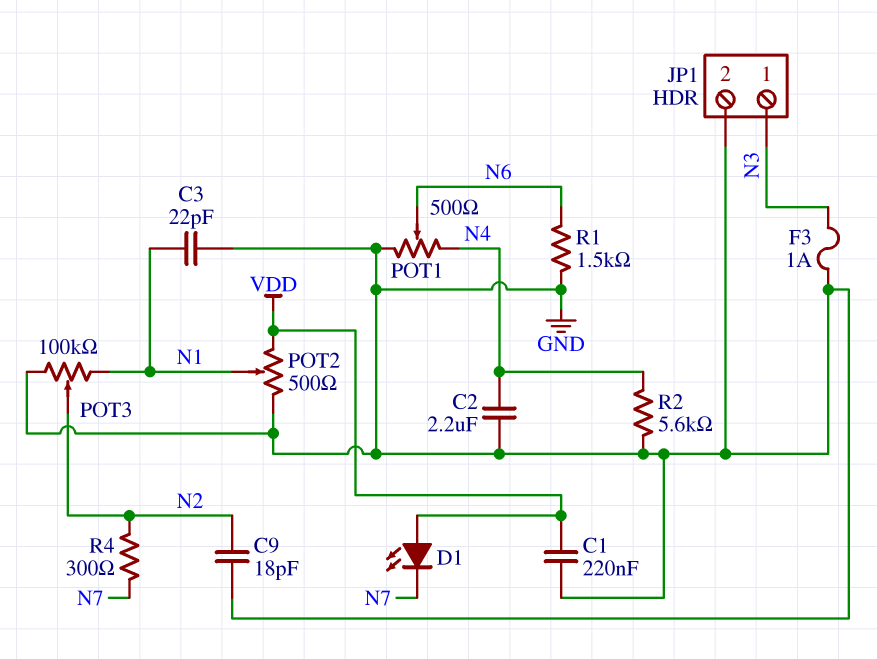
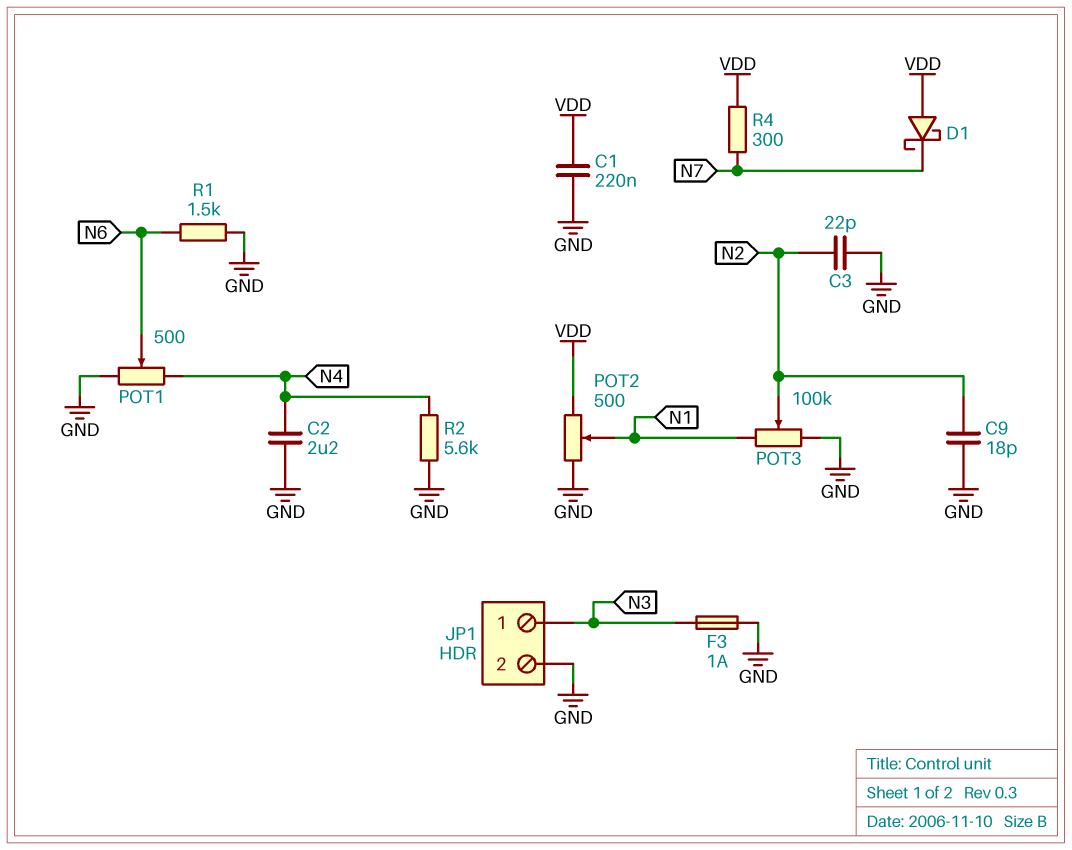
C3: 22pF (GND, N1) -> 22pF (GND, N2)
D1: LED (A VDD, K N7) -> schottky (A VDD, K N7)
R4: 300 (N2, N7) -> 300 (N7, VDD)

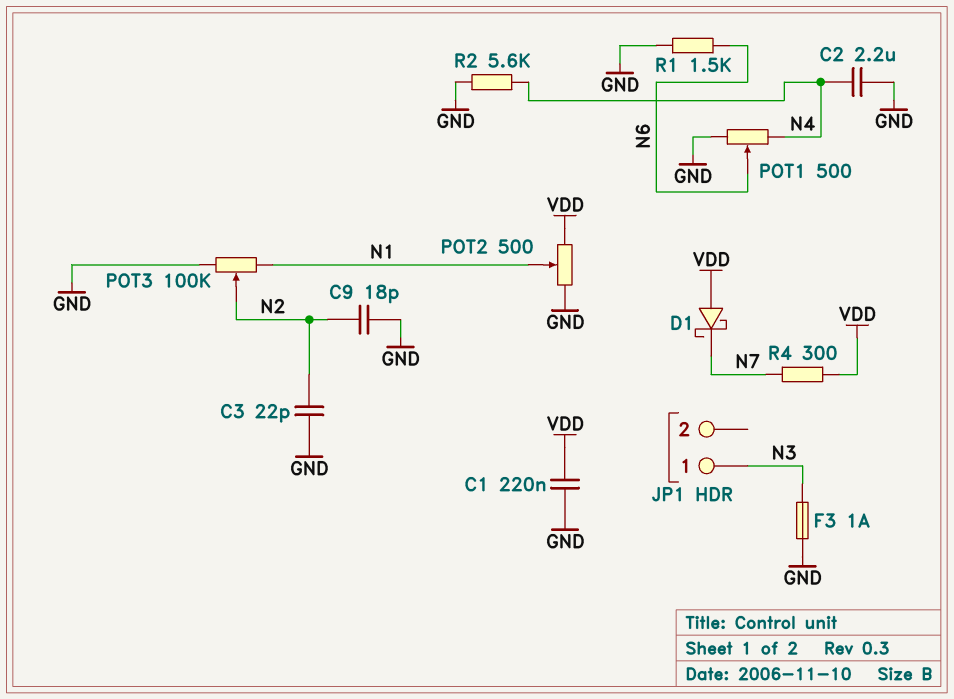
JP1 pin 2: GND -> none

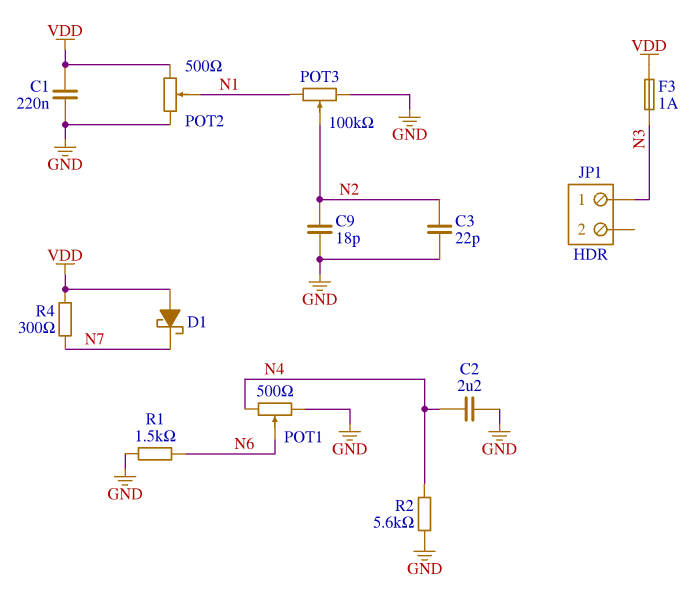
F3: 1A (GND, N3) -> 1A (N3, VDD)

